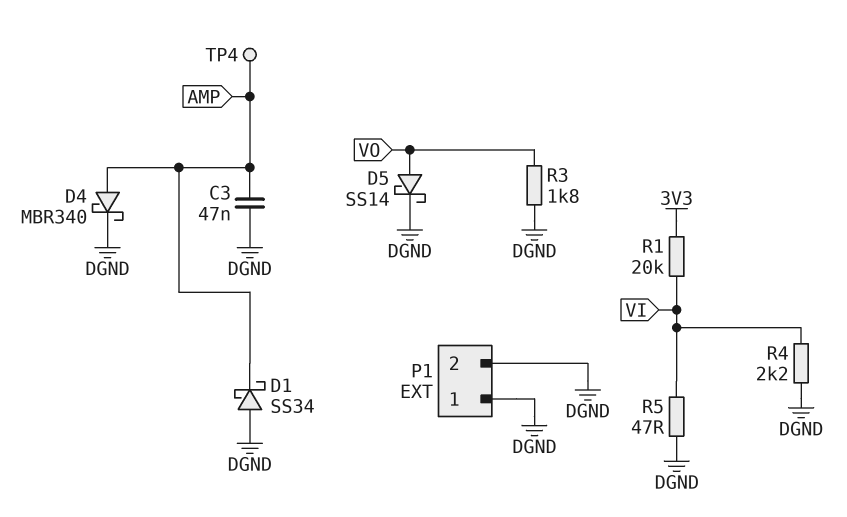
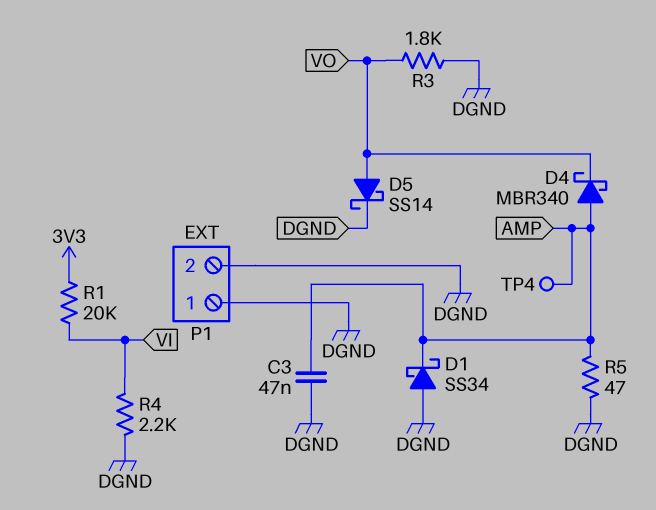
D4: schottky MBR340 (A AMP, K DGND) -> schottky MBR340 (A AMP, K VO)
R5: 47 (DGND, VI) -> 47 (AMP, DGND)

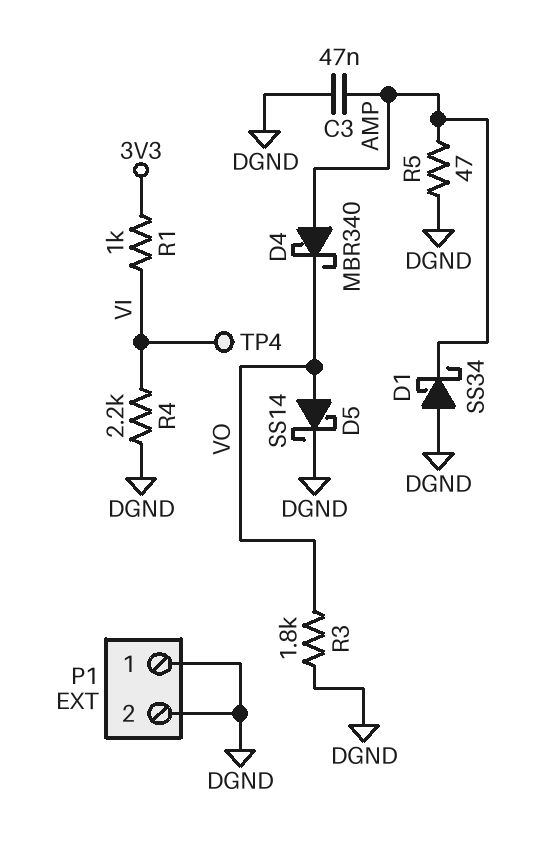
R1: 20k (3V3, VI) -> 1k (3V3, VI)
TP4: test point (AMP) -> test point (VI)

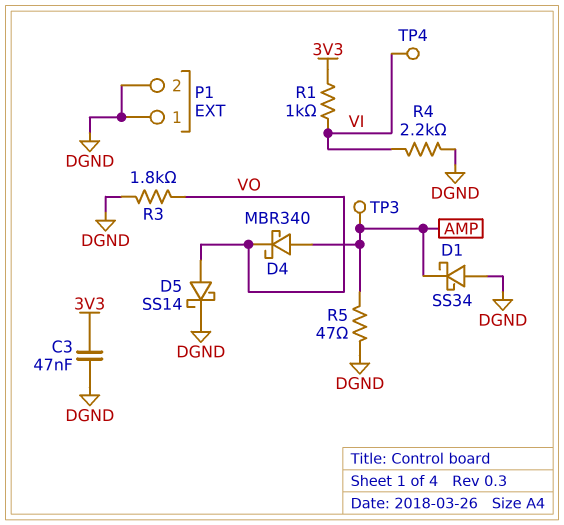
C3: 47nF (AMP, DGND) -> 47nF (3V3, DGND)
TP3: none -> test point (AMP)

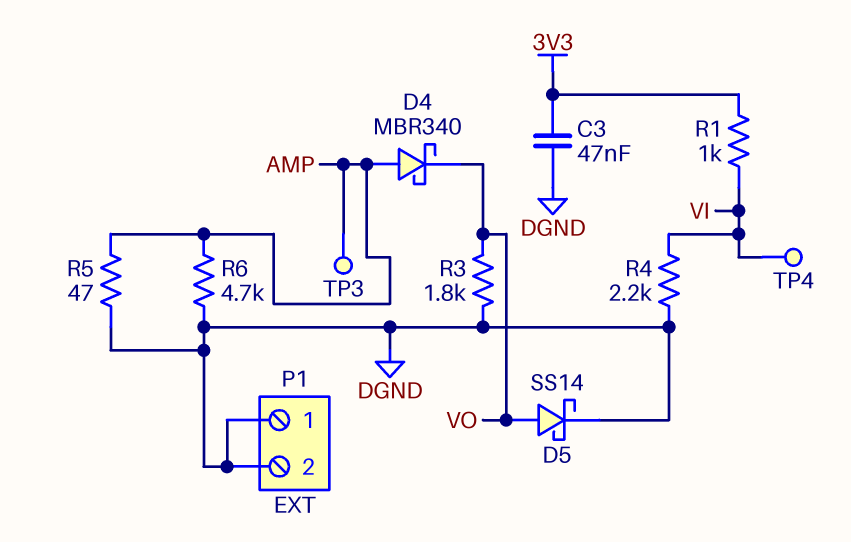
D1: schottky SS34 (A DGND, K AMP) -> none
R6: none -> 4.7k (AMP, DGND)

